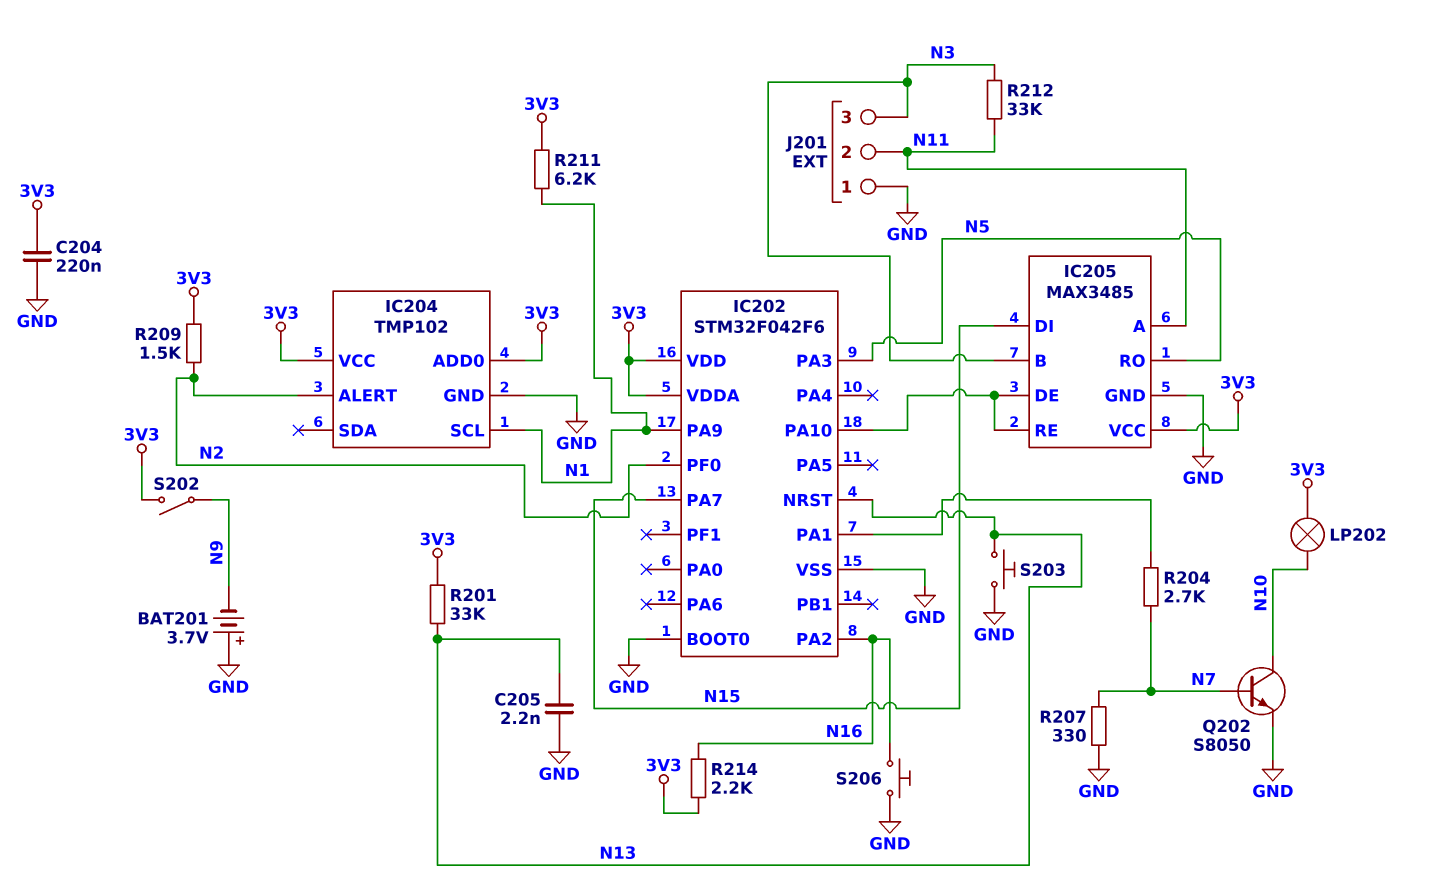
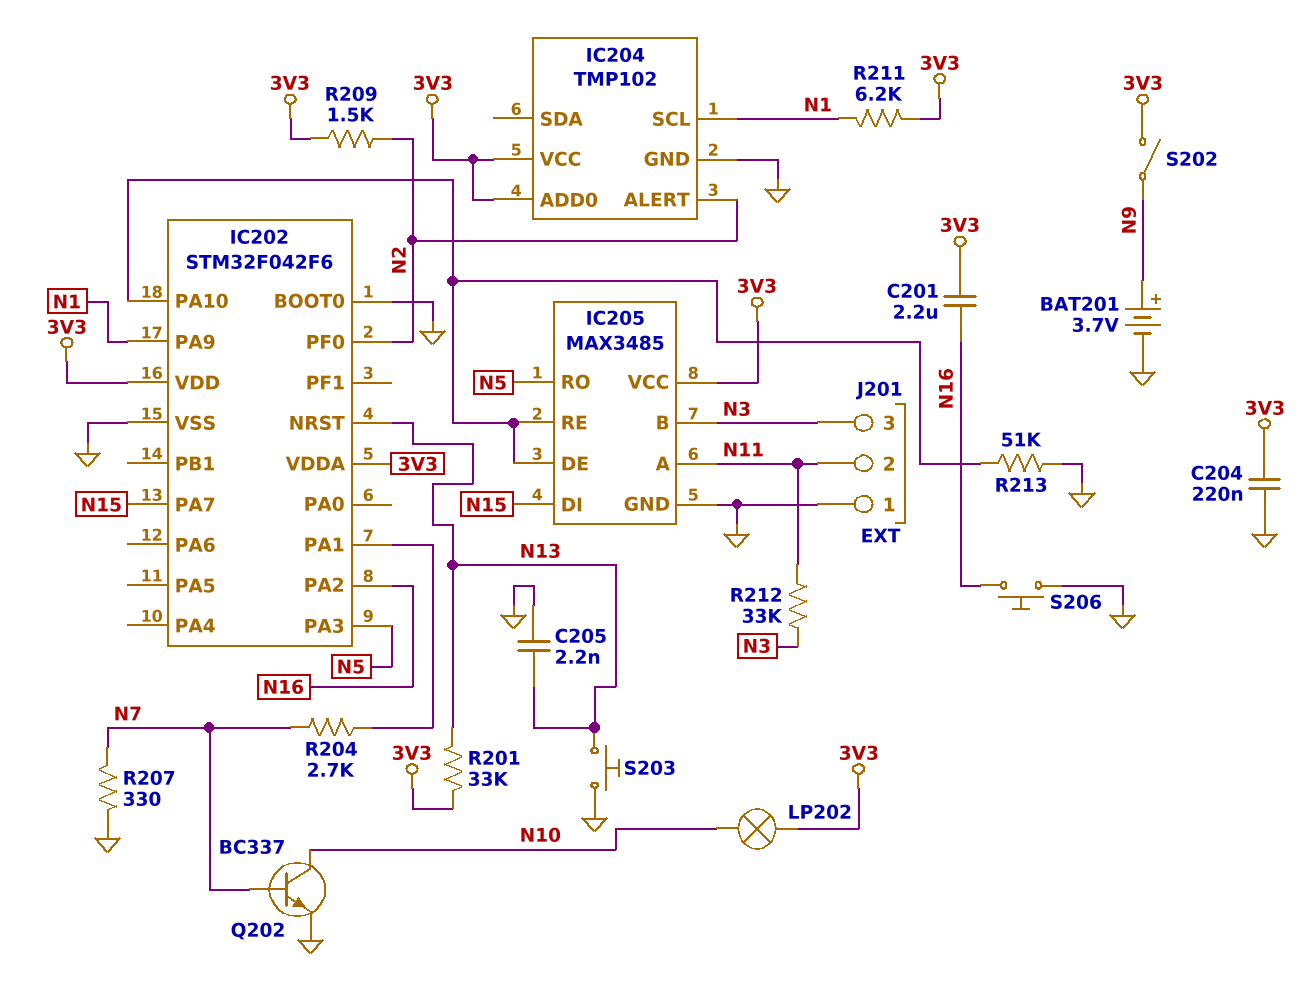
BAT201: 3.7V (plus GND, minus N9) -> 3.7V (plus N9, minus GND)
C201: none -> 2.2uF (3V3, N16)
Q202: NPN S8050 (B N7, C N10, E GND) -> NPN BC337 (B N7, C N10, E GND)
R213: none -> 51k (GND, IC202/PA10)
R214: 2.2k (3V3, N16) -> none

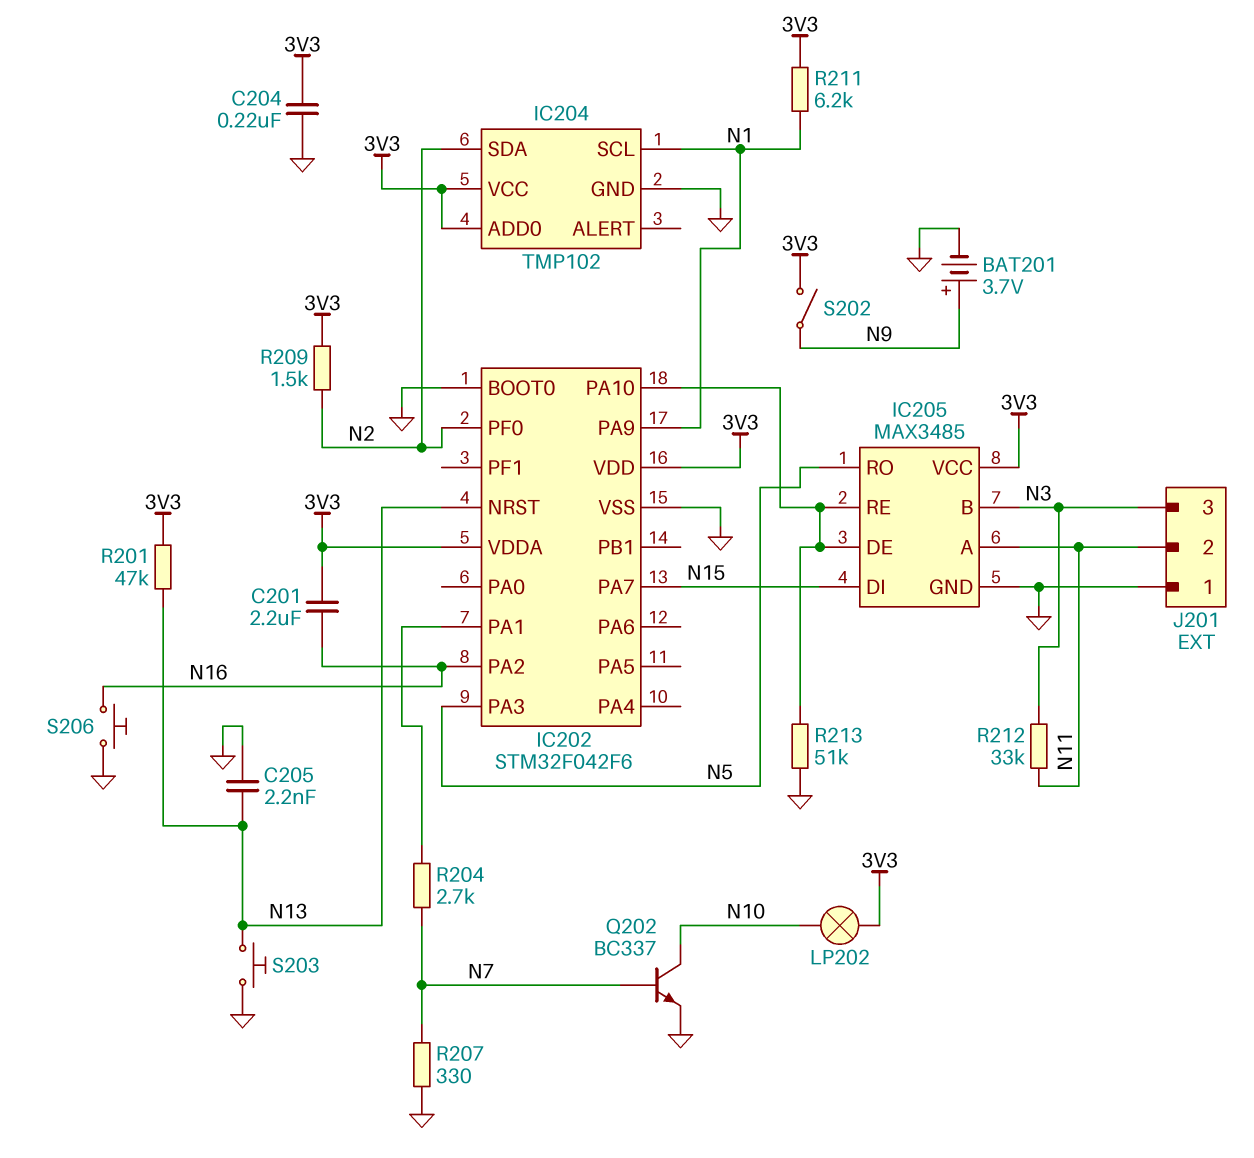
IC204 pin ALERT: N2 -> none
IC204 pin SDA: none -> N2
R201: 33k (3V3, N13) -> 47k (3V3, N13)

